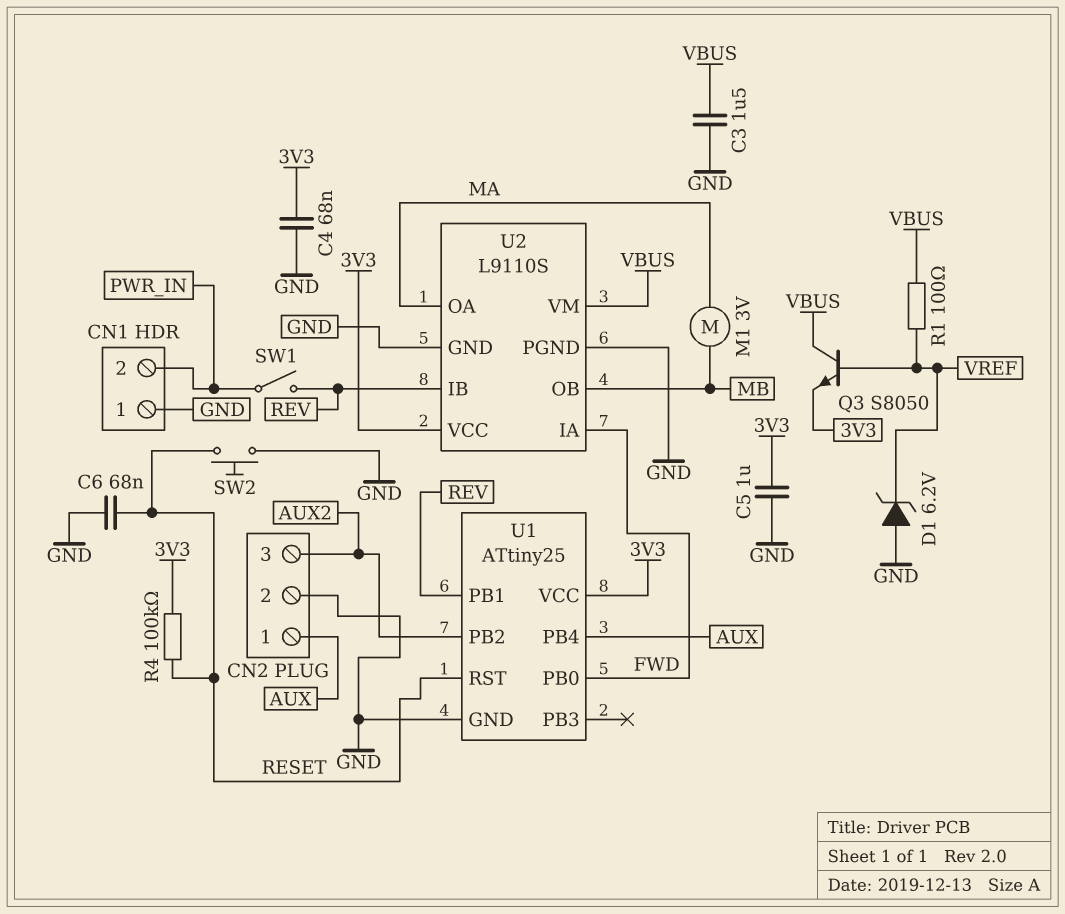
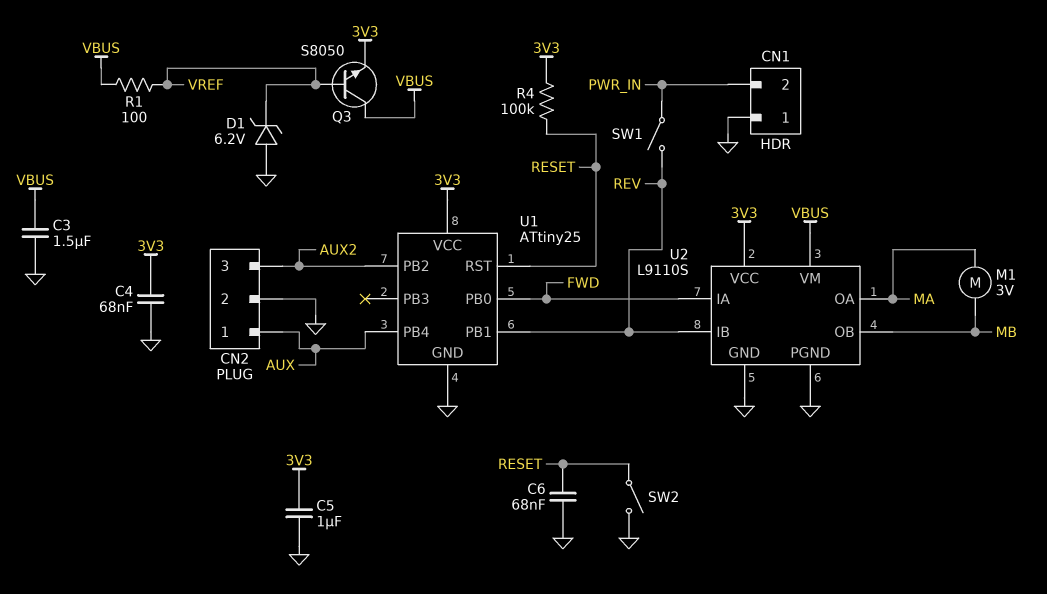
SW2: button (GND, RESET) -> switch (GND, RESET)

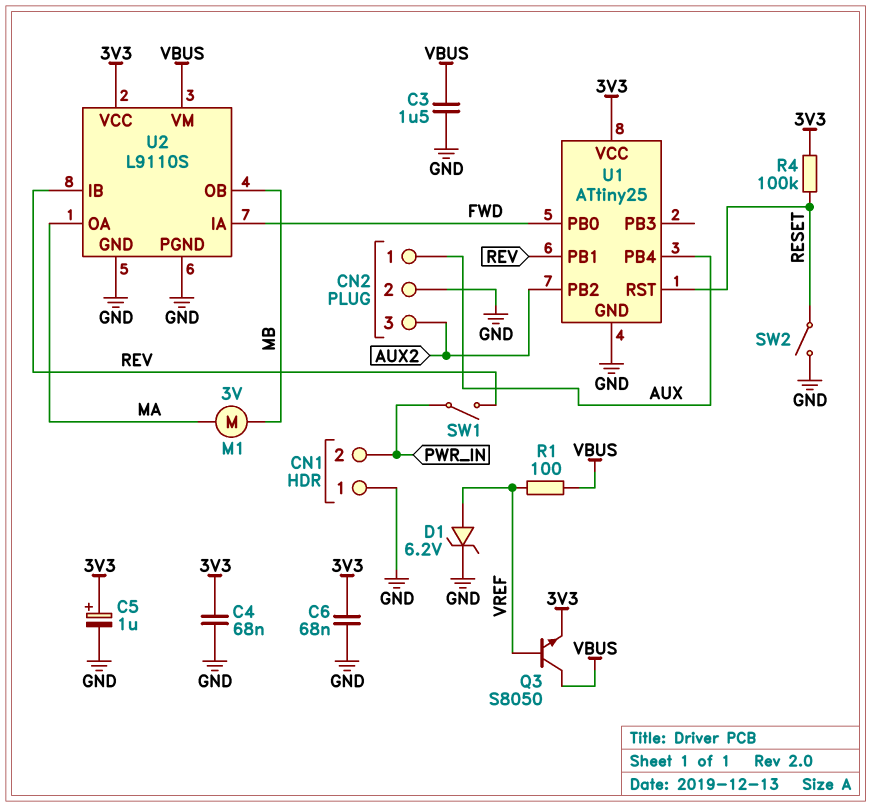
C5: 1uF (3V3, GND) -> 1uF (plus 3V3, minus GND)
C6: 68nF (GND, RESET) -> 68nF (3V3, GND)
D1: zener 6.2V (A GND, K VREF) -> zener 6.2V (A VREF, K GND)

